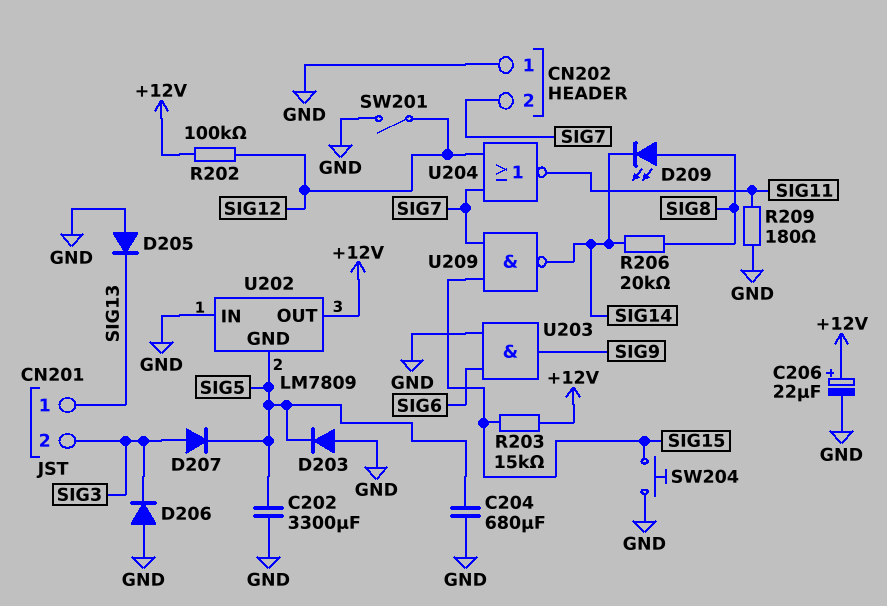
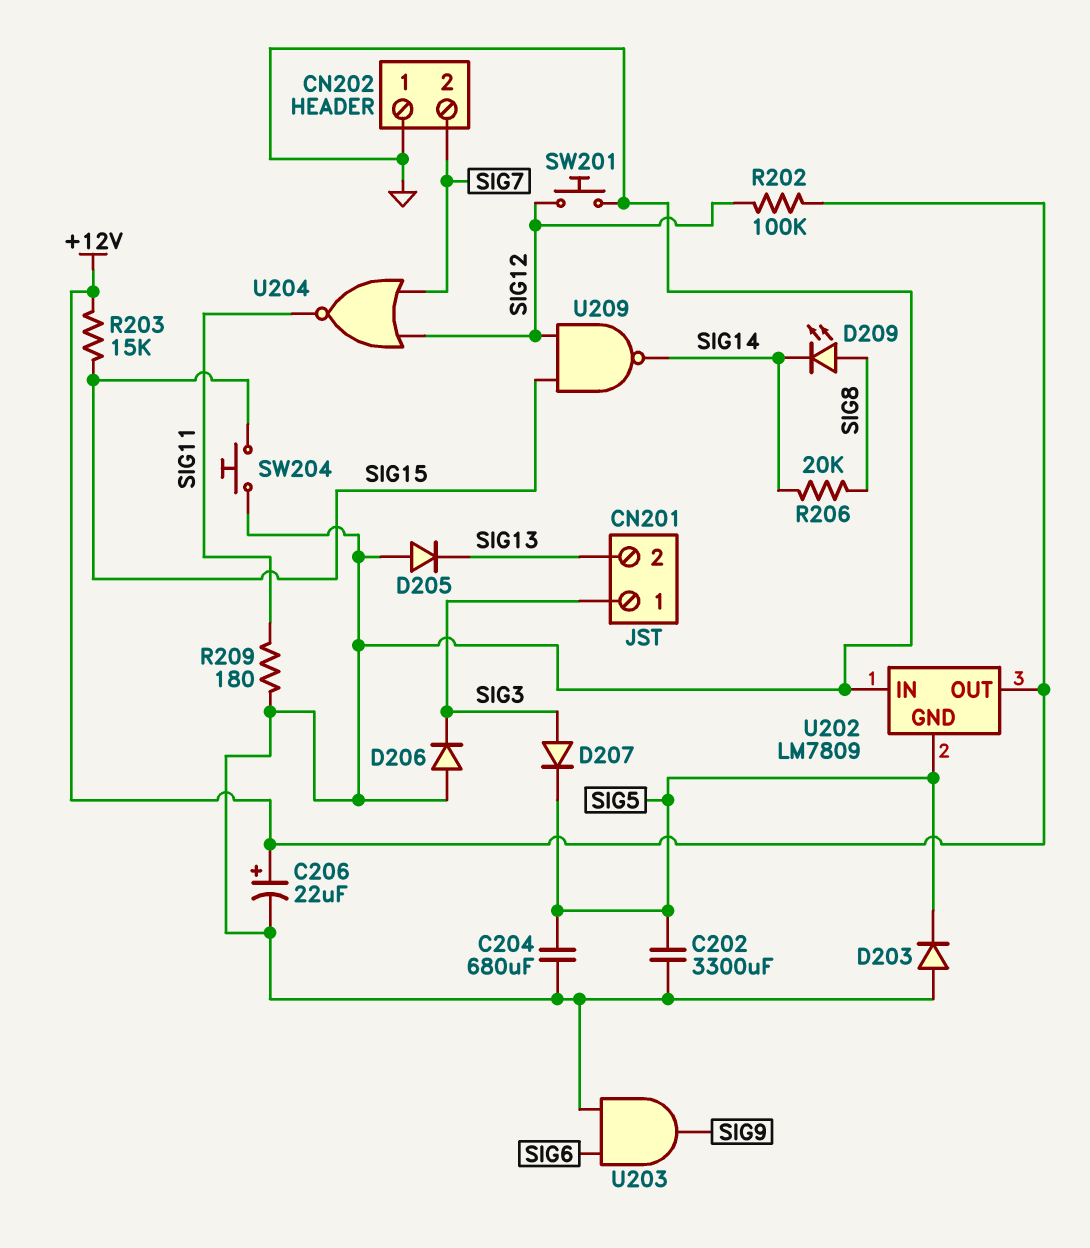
CN201 pin 1: SIG13 -> SIG3
CN201 pin 2: SIG3 -> SIG13
SW201: switch (GND, SIG12) -> button (GND, SIG12)
U209: NAND (in SIG7, in SIG15, out SIG14) -> NAND (in SIG12, in SIG15, out SIG14)

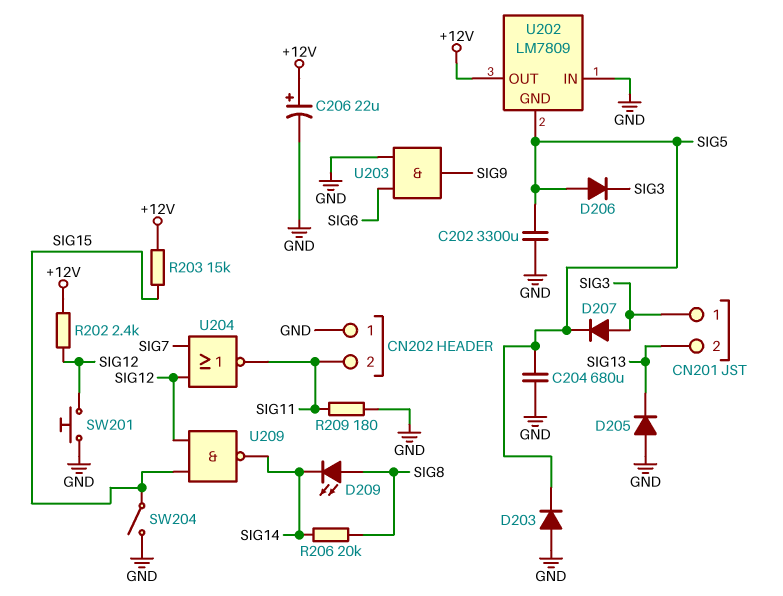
CN202 pin 2: SIG7 -> SIG11
D206: diode (A GND, K SIG3) -> diode (A SIG5, K SIG3)
R202: 100k (+12V, SIG12) -> 2.4k (+12V, SIG12)
SW204: button (GND, SIG15) -> switch (GND, SIG15)

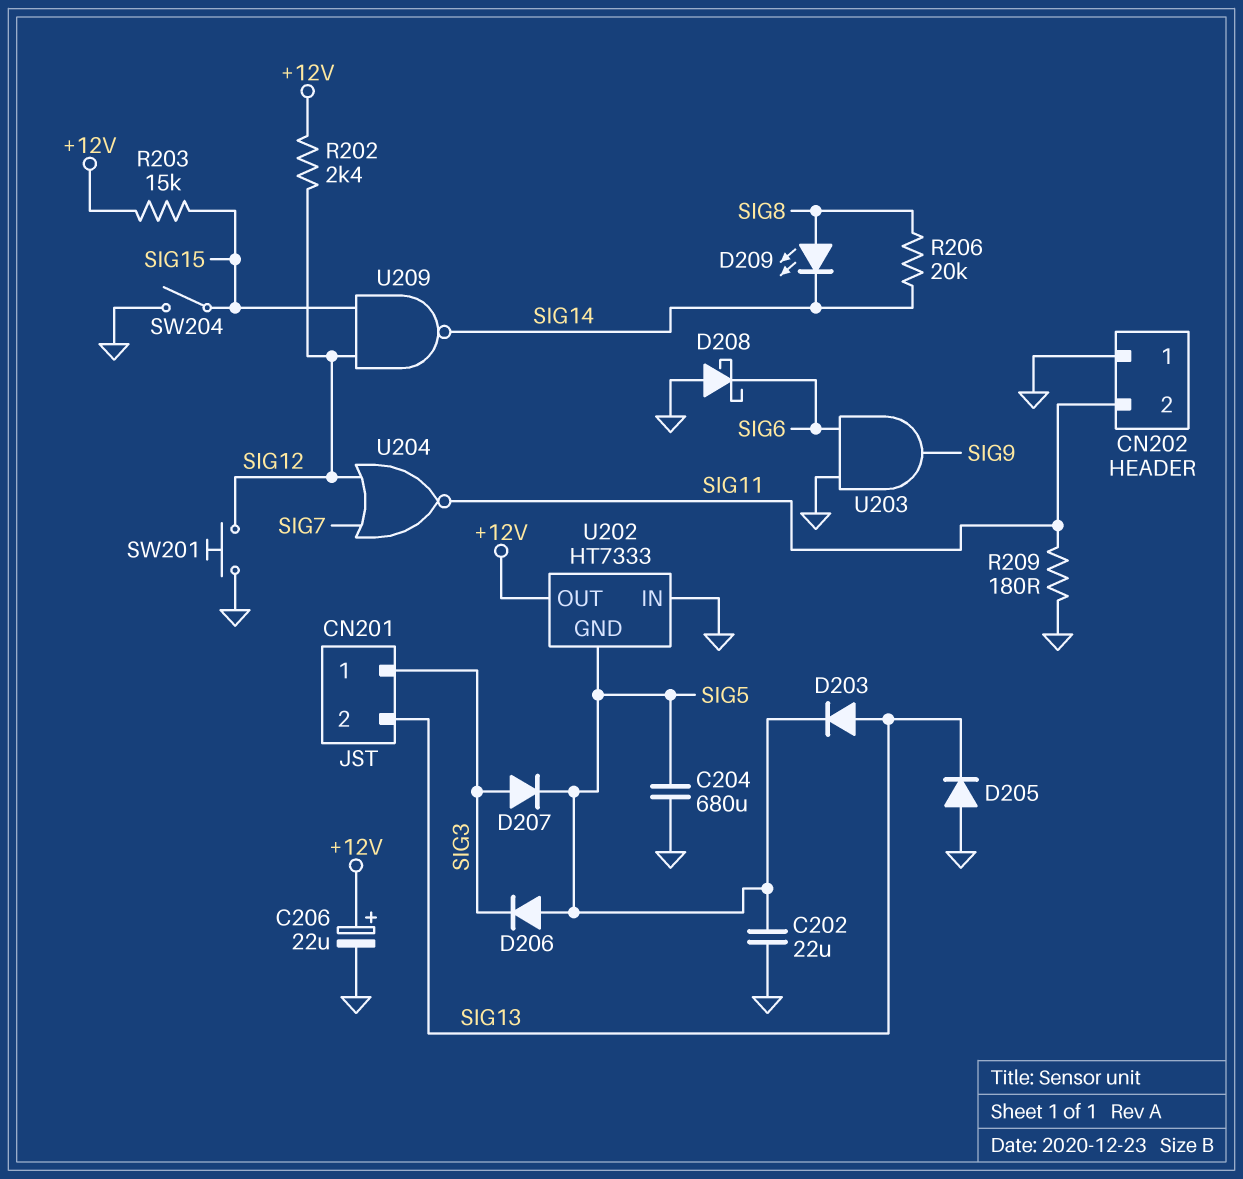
C202: 3300uF (GND, SIG5) -> 22uF (GND, SIG5)
D203: diode (A GND, K SIG5) -> diode (A SIG13, K SIG5)
D208: none -> schottky (A GND, K SIG6)
U202: LM7809 -> HT7333

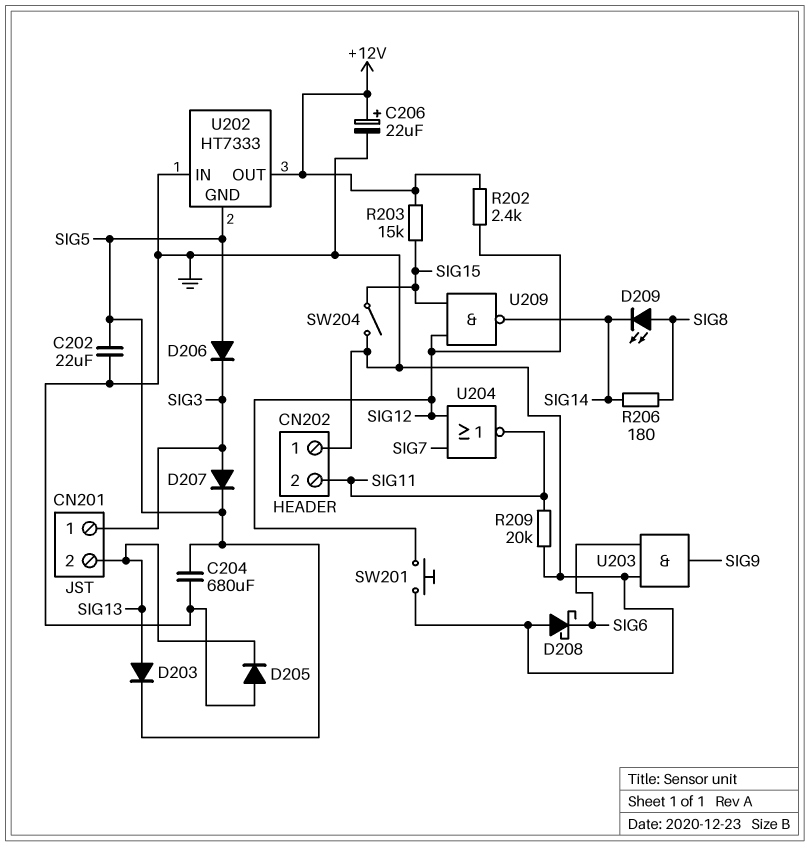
R206: 20k (SIG8, SIG14) -> 180 (SIG8, SIG14)
R209: 180 (GND, SIG11) -> 20k (GND, SIG11)

